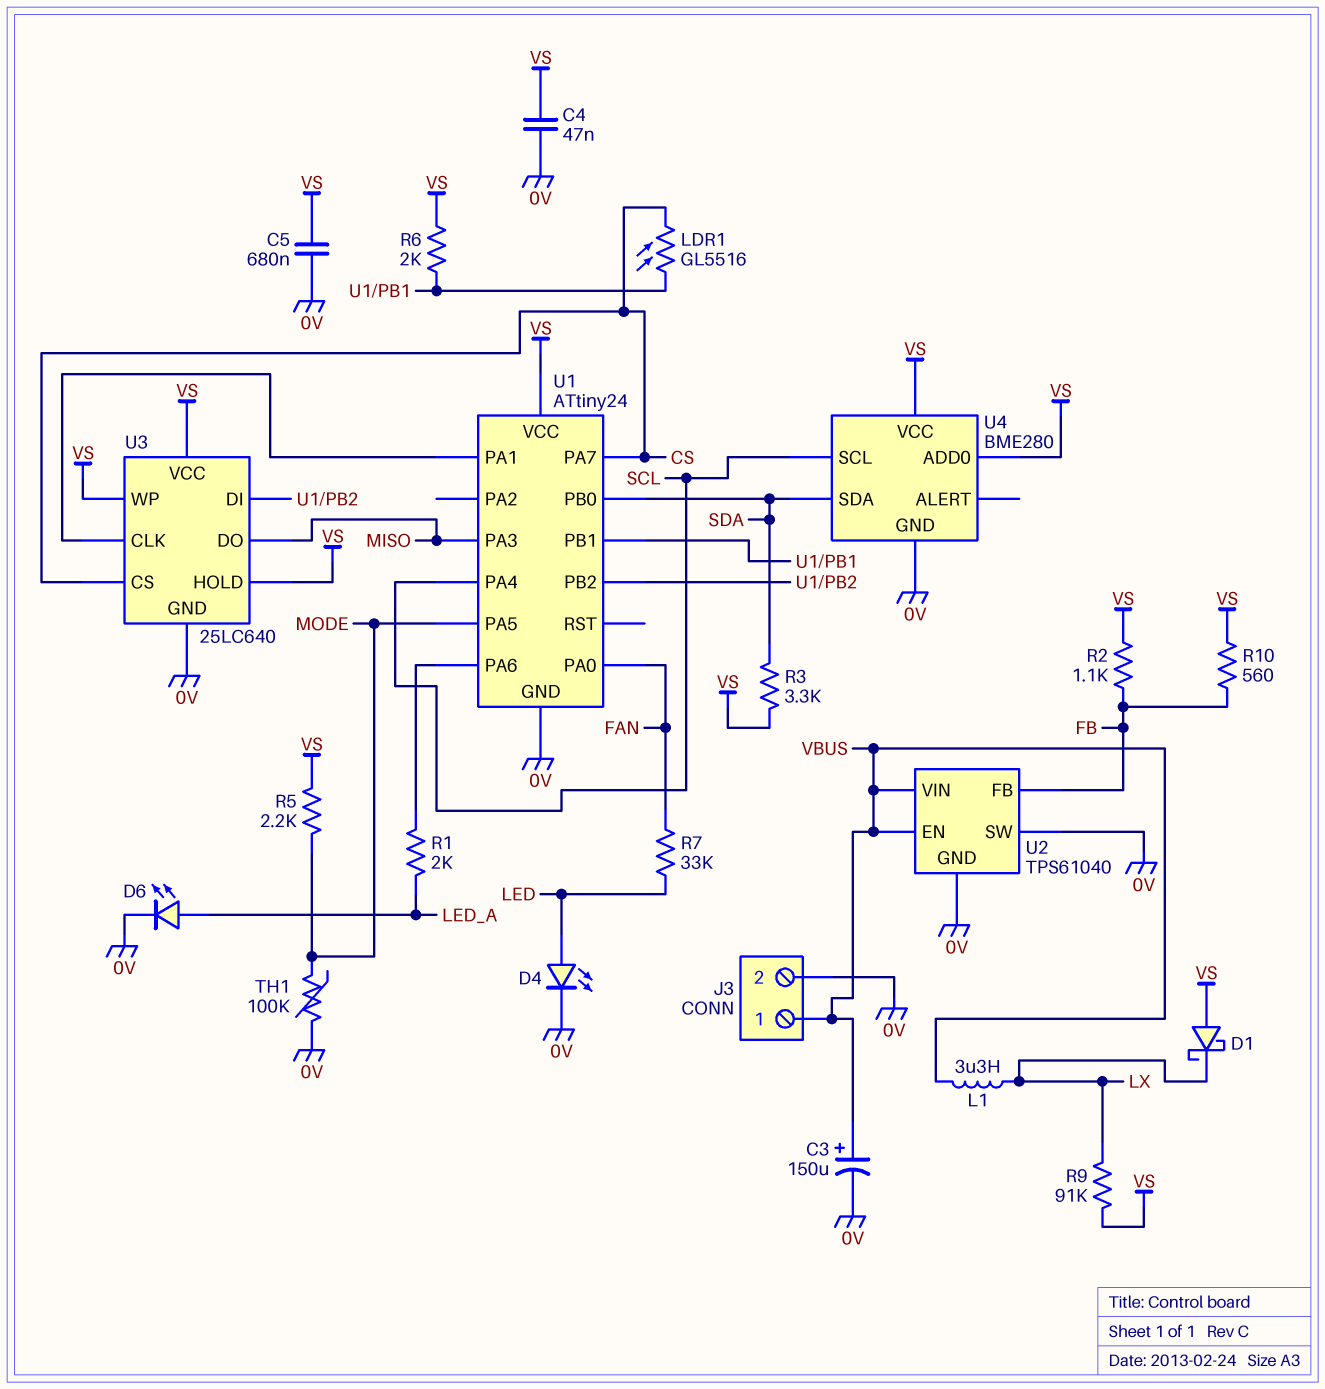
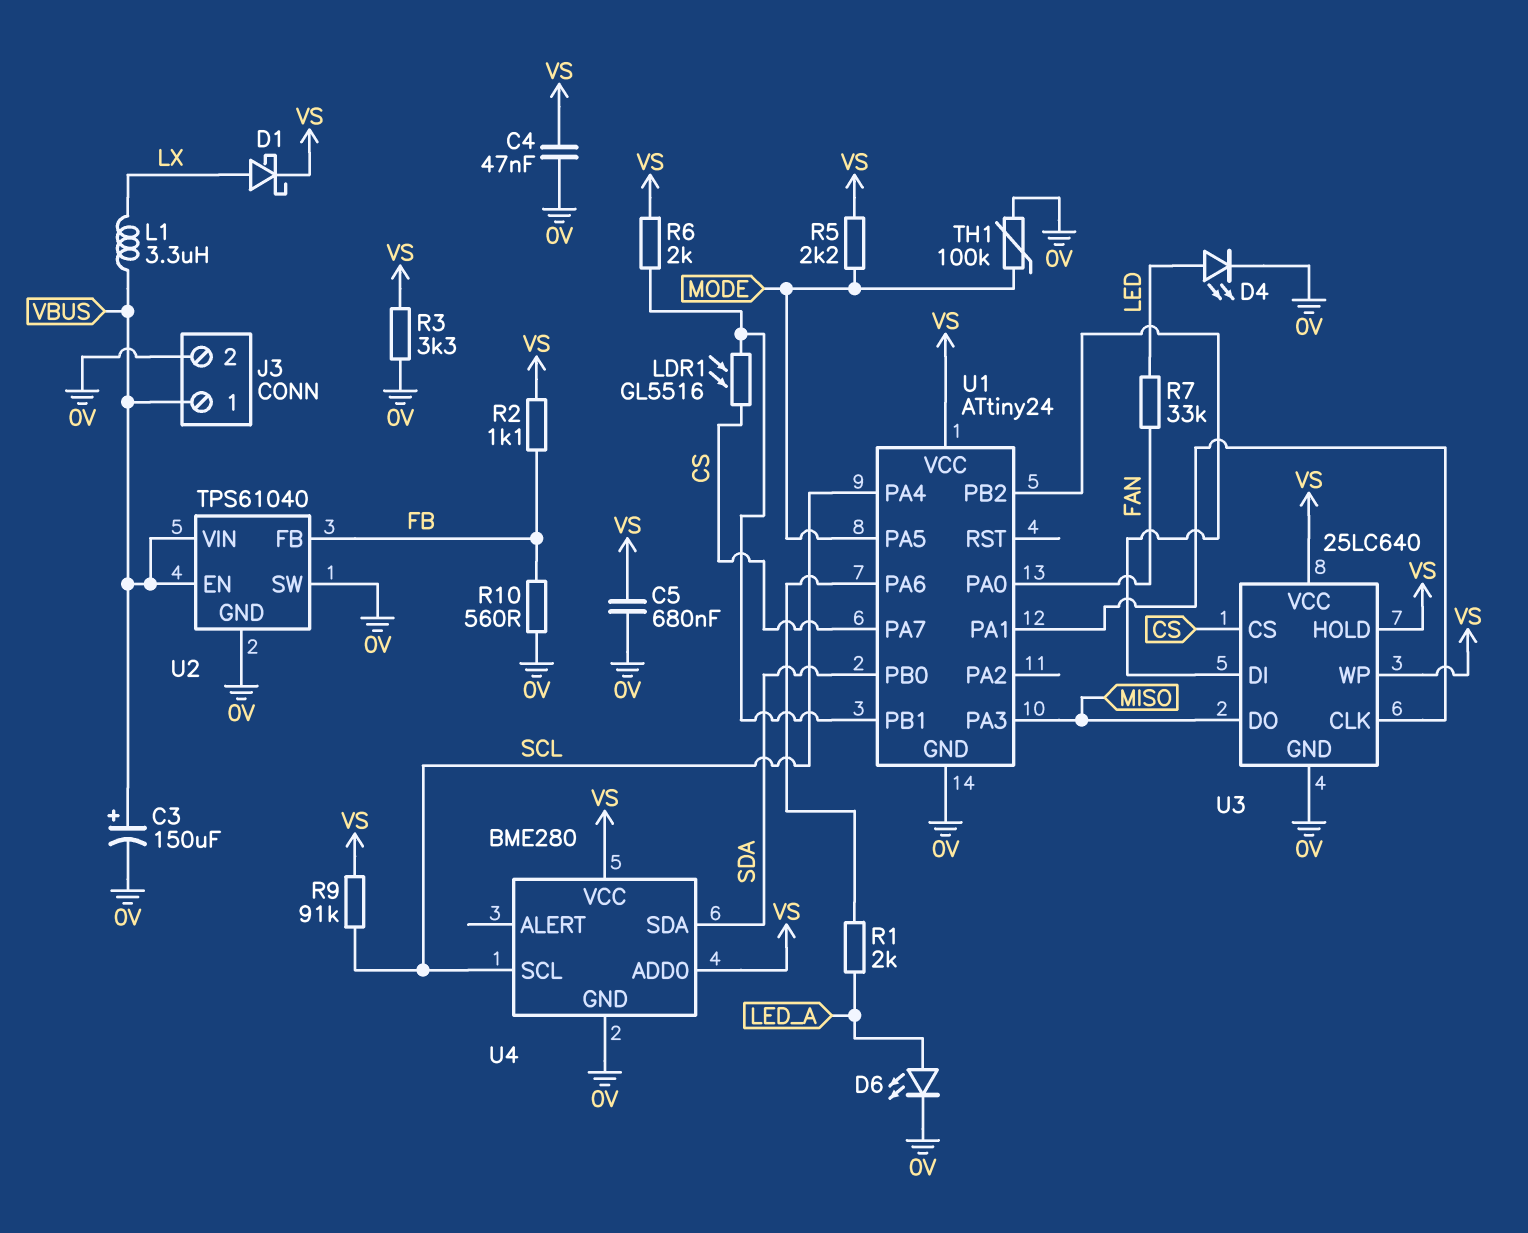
D1: schottky (A VS, K LX) -> schottky (A LX, K VS)
R3: 3.3k (SDA, VS) -> 3.3k (0V, VS)
R9: 91k (LX, VS) -> 91k (SCL, VS)
R10: 560 (FB, VS) -> 560 (0V, FB)

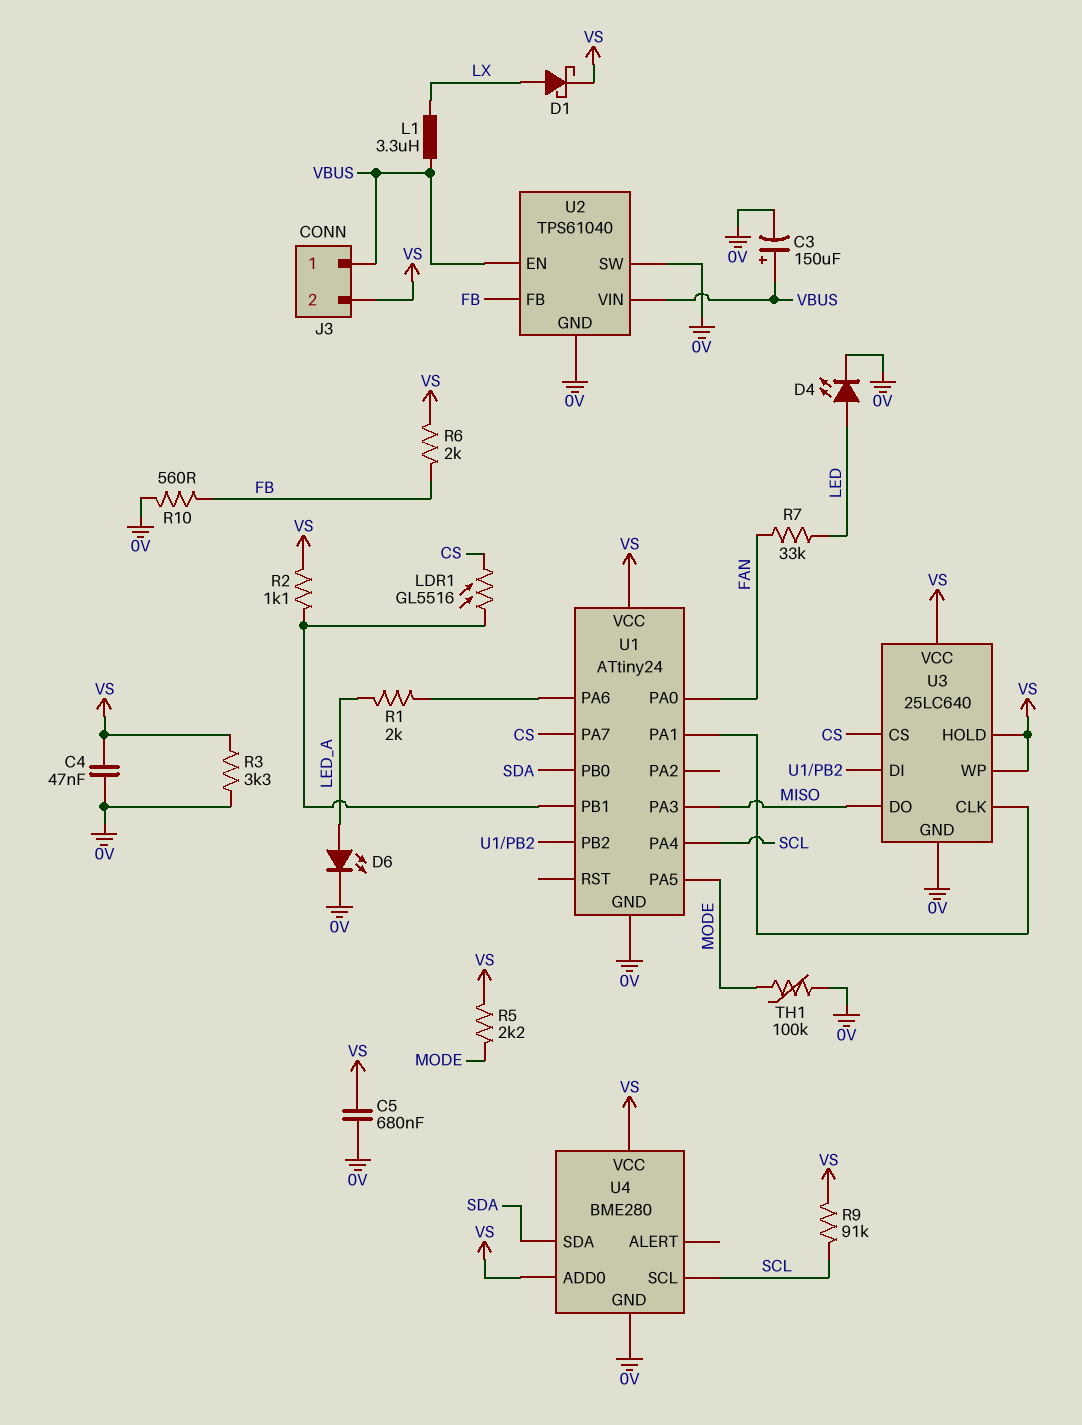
J3 pin 2: 0V -> VS
R2: 1.1k (FB, VS) -> 1.1k (U1/PB1, VS)
R6: 2k (U1/PB1, VS) -> 2k (FB, VS)

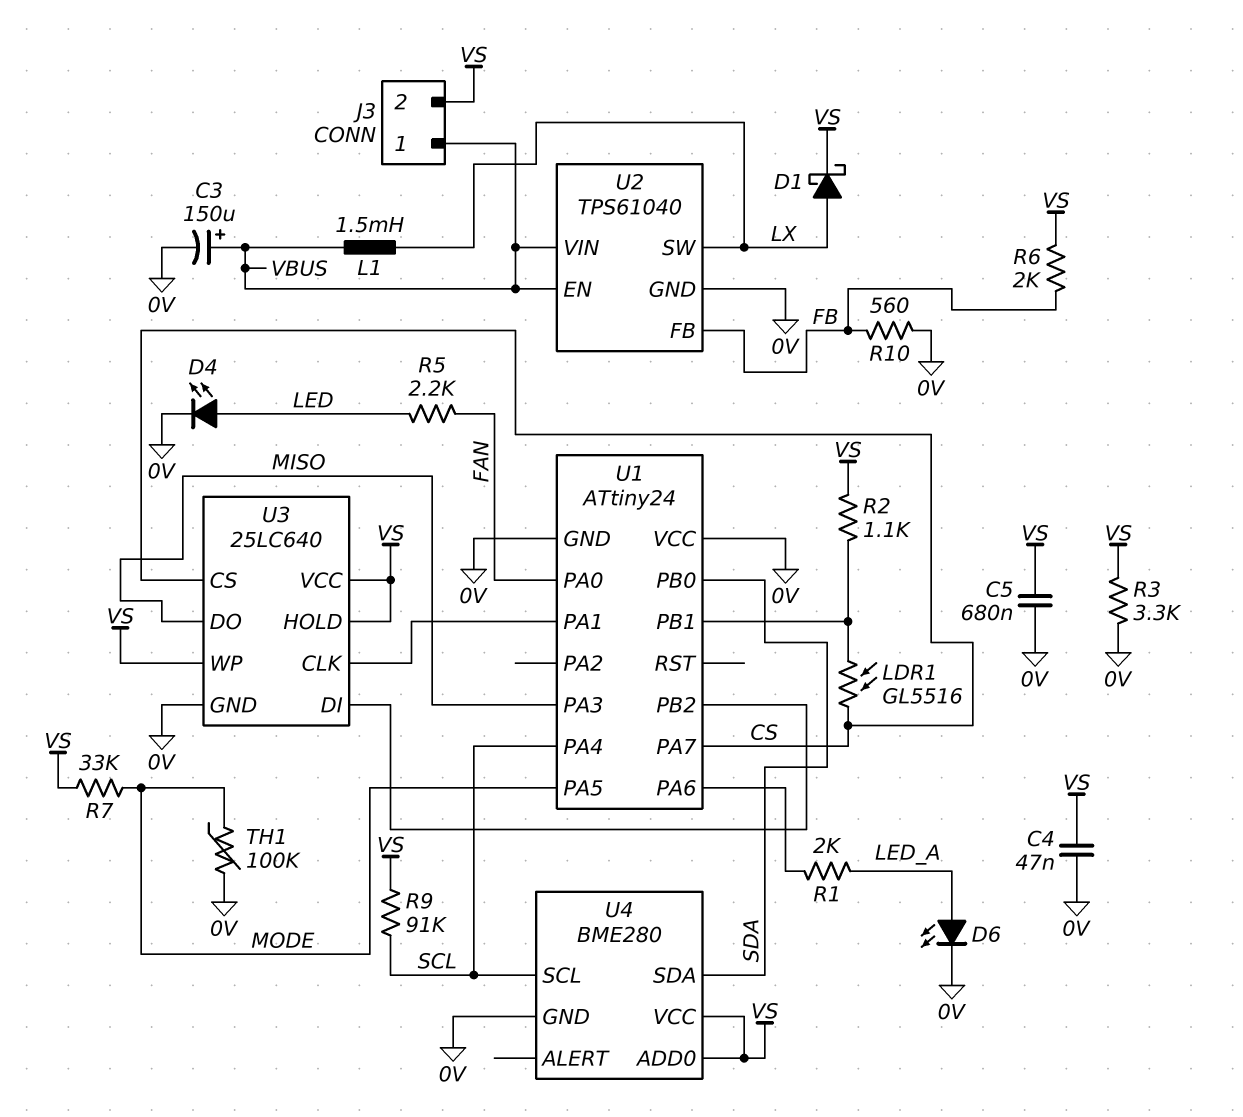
L1: 3.3uH (LX, VBUS) -> 1.5mH (LX, VBUS)
R5: 2.2k (MODE, VS) -> 2.2k (FAN, LED)
R7: 33k (FAN, LED) -> 33k (MODE, VS)
U1 pin VCC: VS -> 0V
U2 pin SW: 0V -> LX

